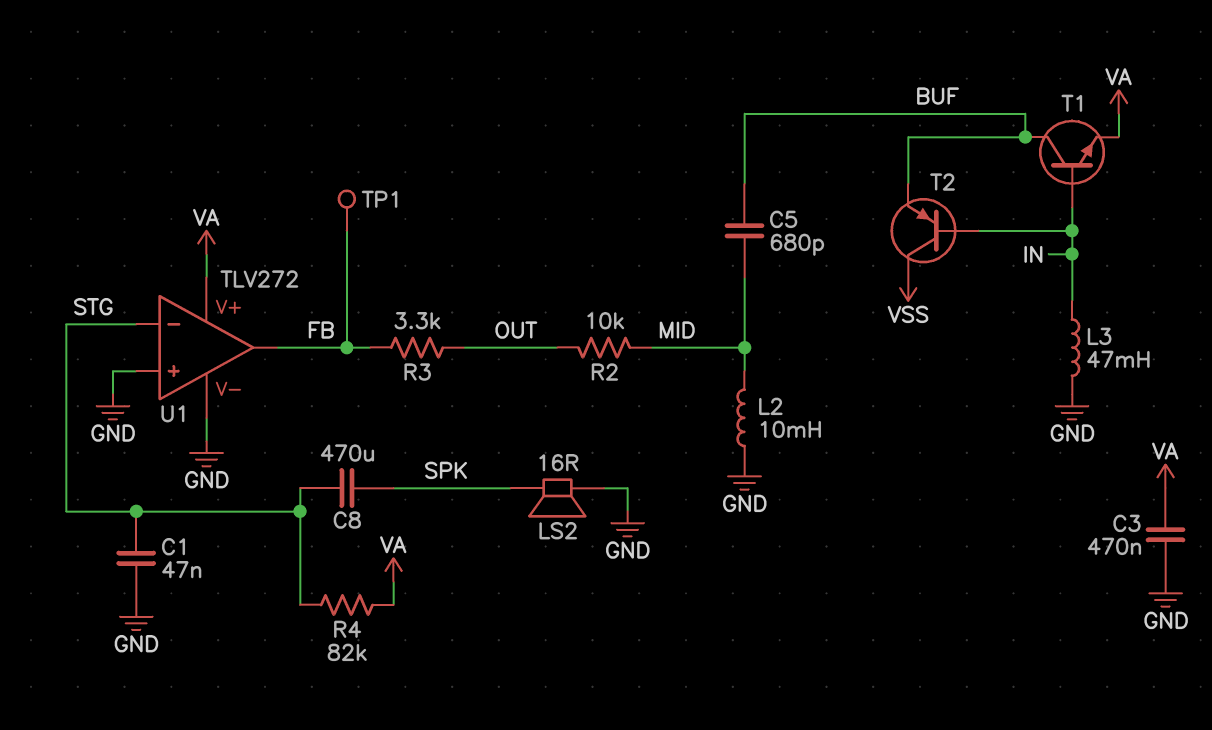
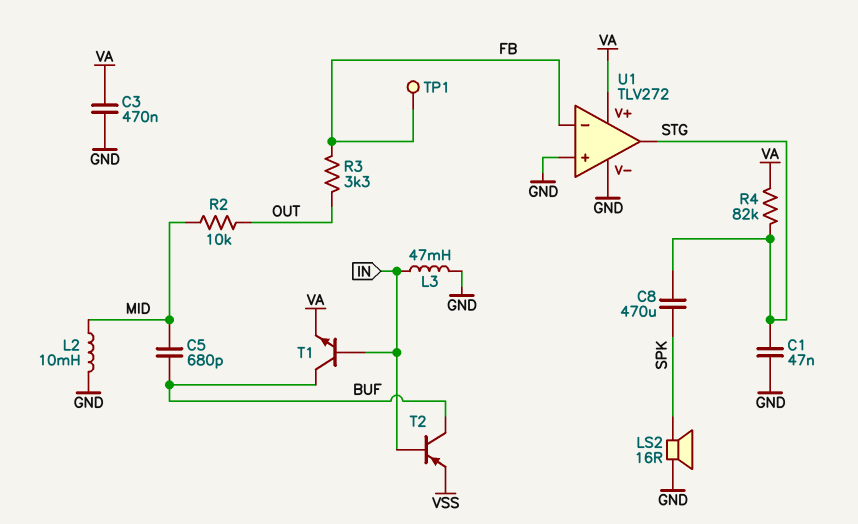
T2: PNP (B IN, C VSS, E BUF) -> PNP (B IN, C BUF, E VSS)
U1 pin in-: STG -> FB
U1 pin out: FB -> STG

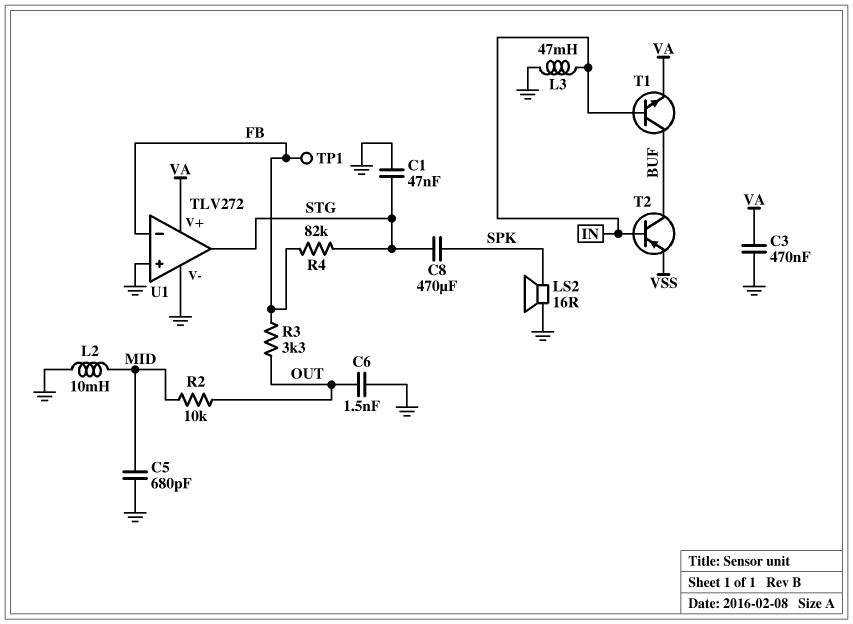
C5: 680pF (BUF, MID) -> 680pF (GND, MID)
C6: none -> 1.5nF (GND, OUT)
R4: 82k (STG, VA) -> 82k (FB, STG)

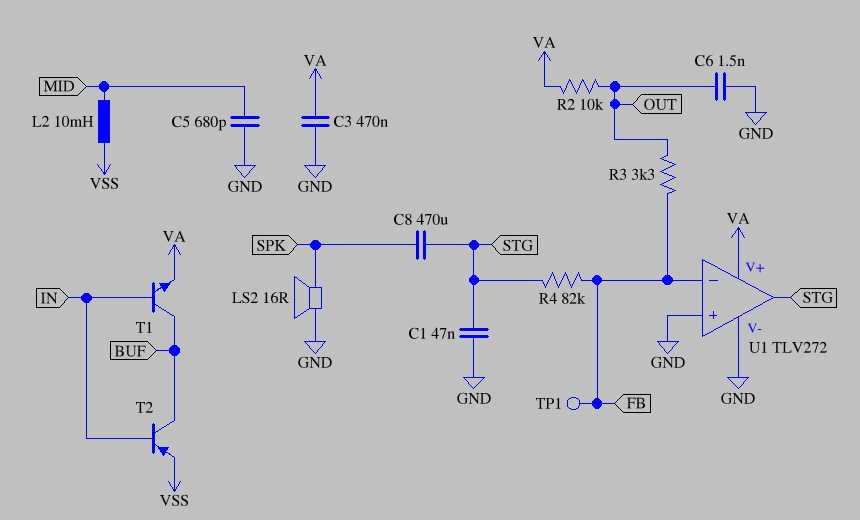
L2: 10mH (GND, MID) -> 10mH (MID, VSS)
L3: 47mH (GND, IN) -> none
R2: 10k (MID, OUT) -> 10k (OUT, VA)

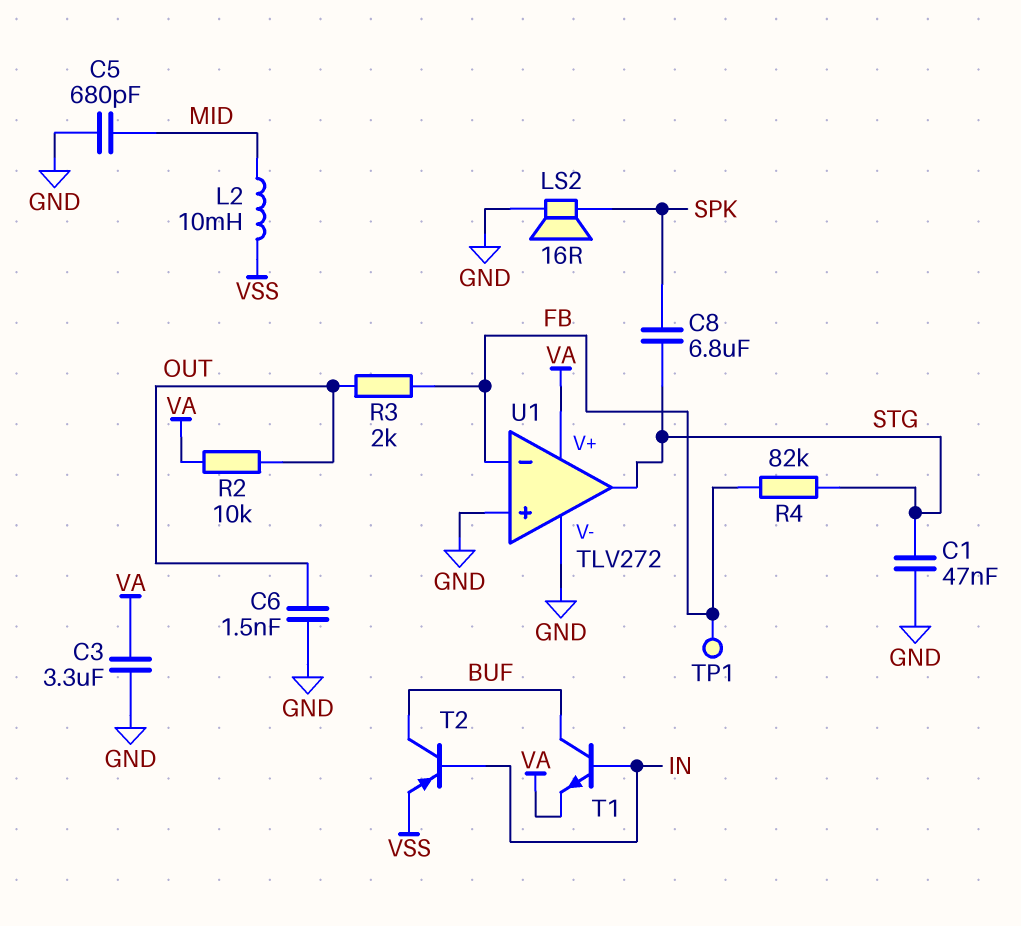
C3: 470nF (GND, VA) -> 3.3uF (GND, VA)
C8: 470uF (SPK, STG) -> 6.8uF (SPK, STG)
R3: 3.3k (FB, OUT) -> 2k (FB, OUT)

